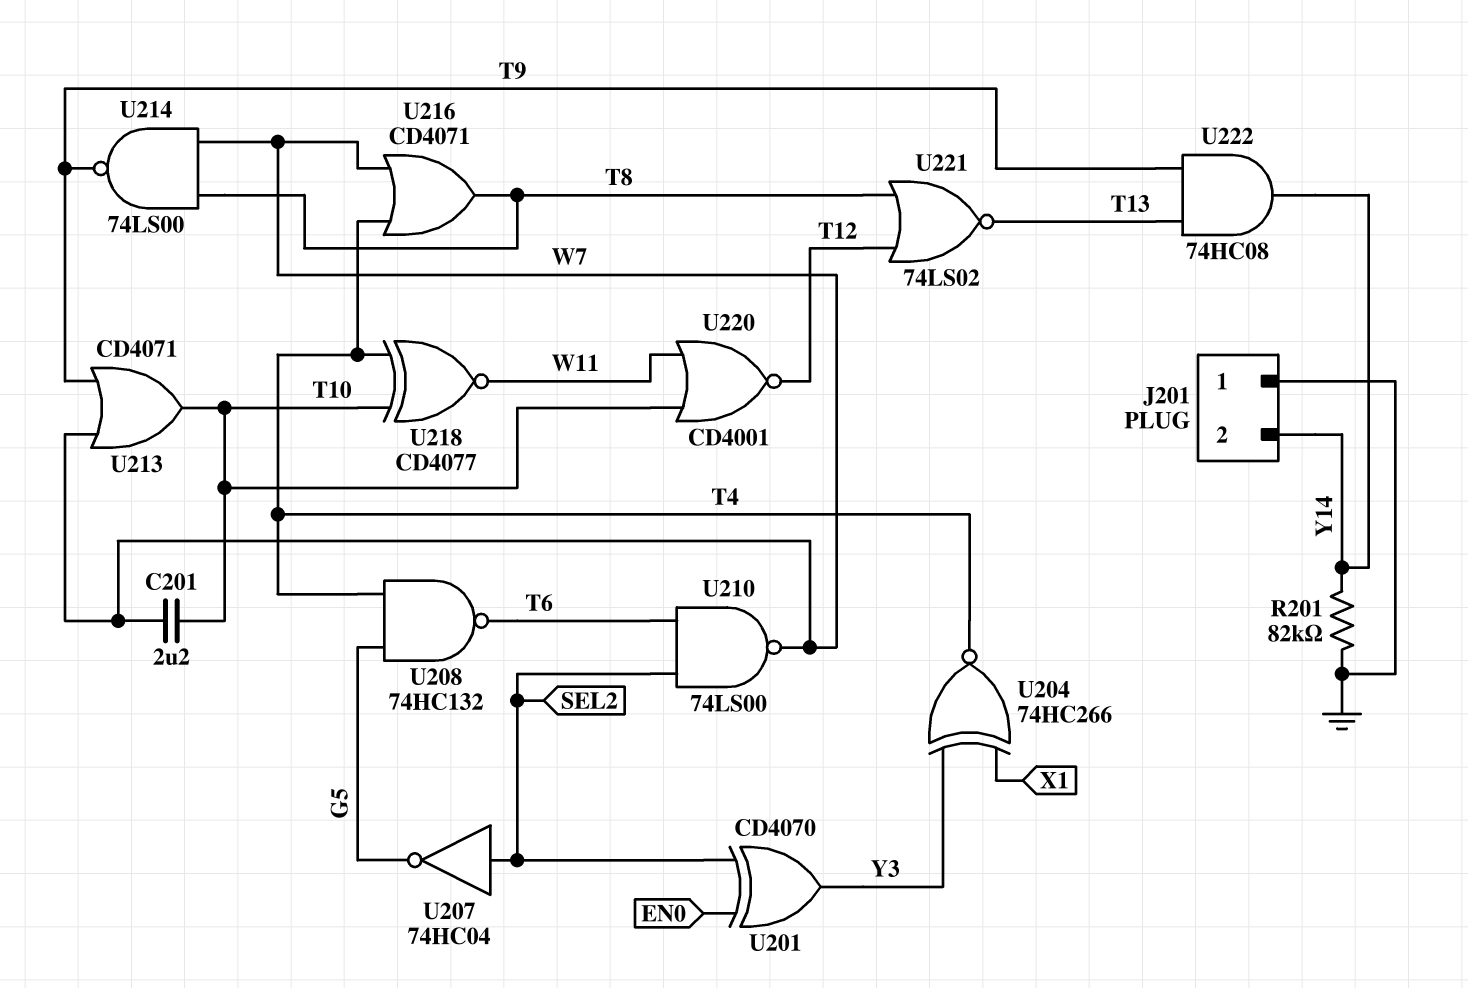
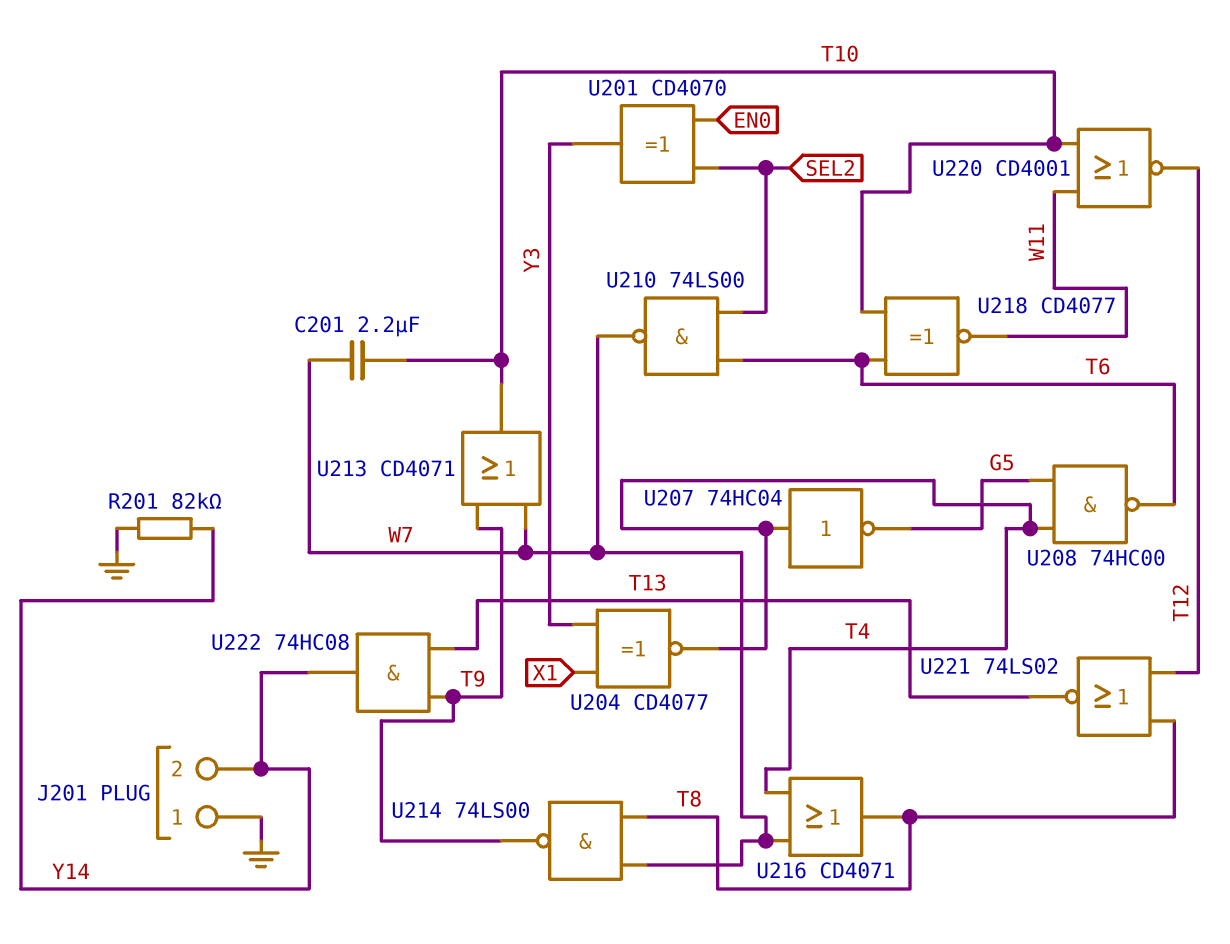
U204: XNOR 74HC266 (in X1, in Y3, out T4) -> XNOR CD4077 (in X1, in Y3, out T4)
U207: NOT 74HC04 (in SEL2, out G5) -> NOT 74HC04 (in T4, out G5)
U208: NAND 74HC132 (in G5, in T4, out T6) -> NAND 74HC00 (in G5, in T4, out T6)
U218: XNOR CD4077 (in T4, in T10, out W11) -> XNOR CD4077 (in T6, in T10, out W11)

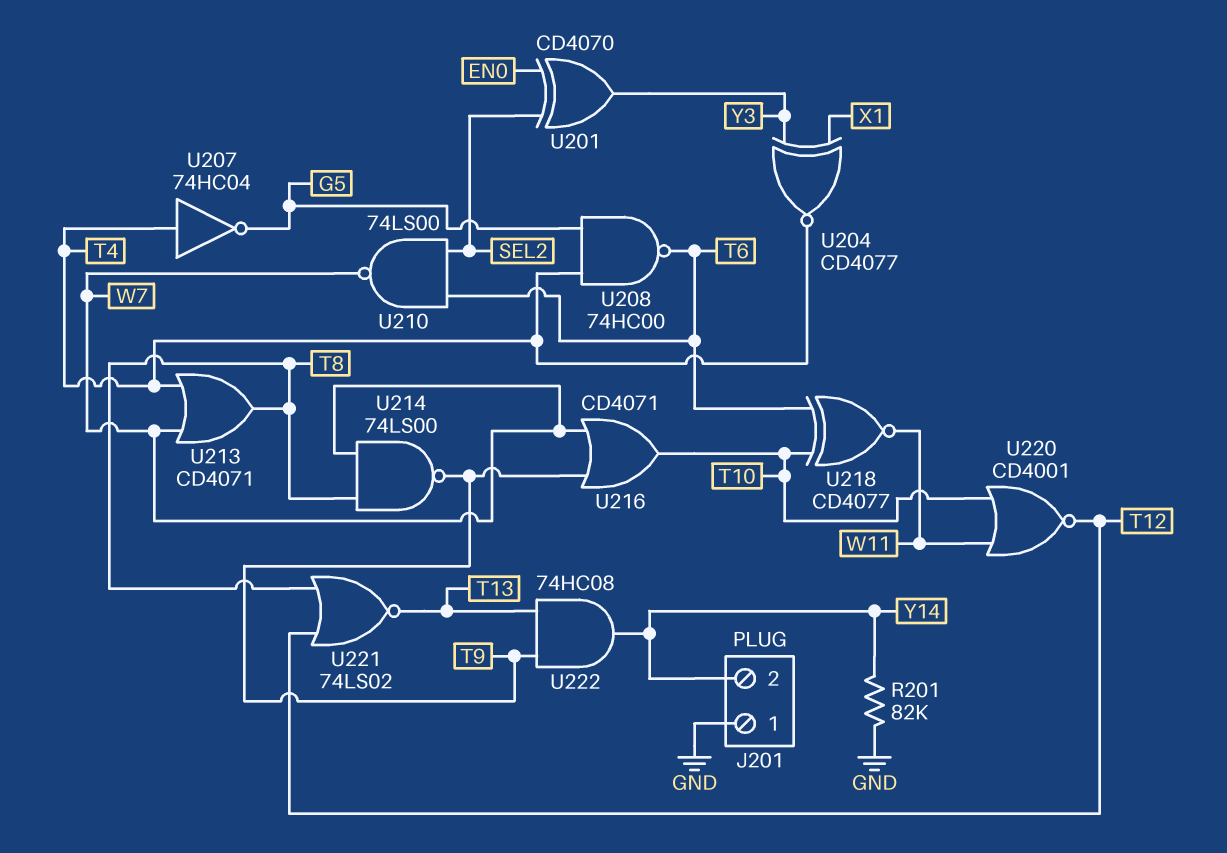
C201: 2.2uF (T10, W7) -> none
U213: OR CD4071 (in T9, in W7, out T10) -> OR CD4071 (in T4, in W7, out T8)
U216: OR CD4071 (in T4, in W7, out T8) -> OR CD4071 (in T9, in W7, out T10)

